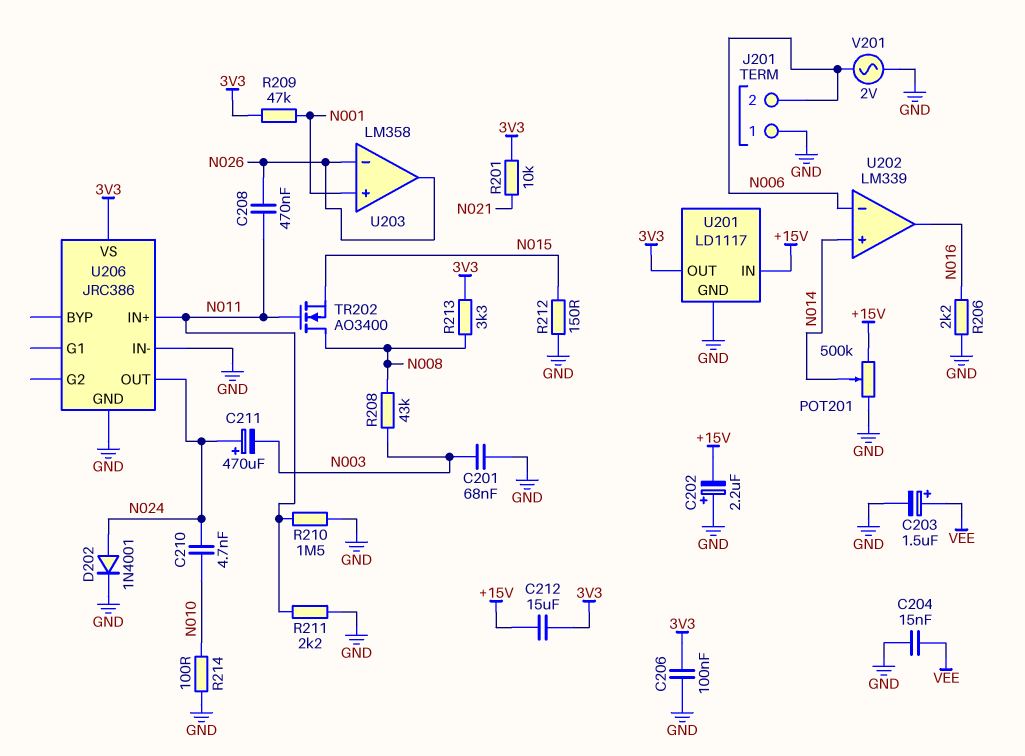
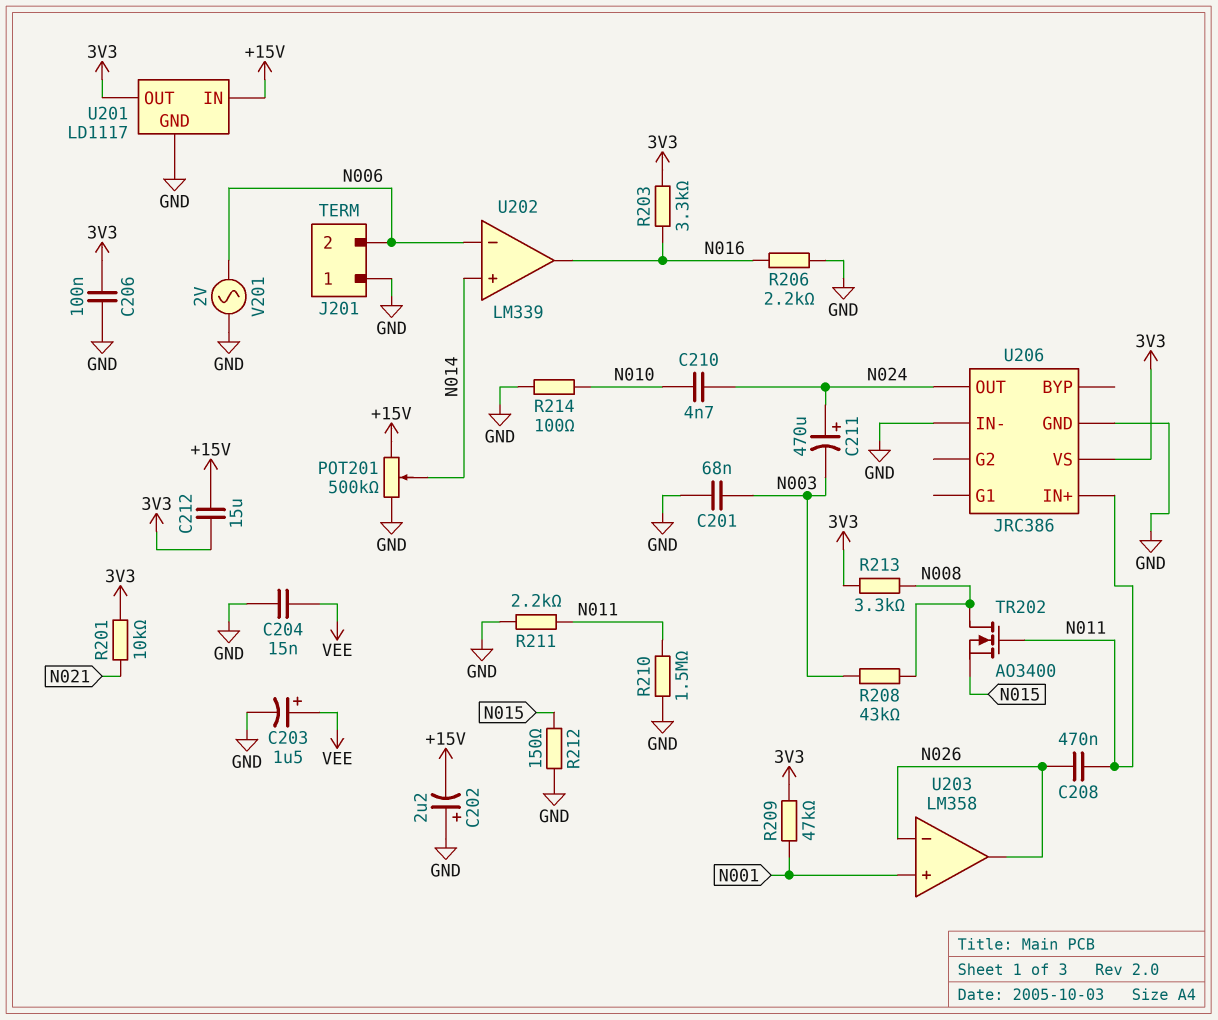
D202: diode 1N4001 (A N024, K GND) -> none
R203: none -> 3.3k (3V3, N016)

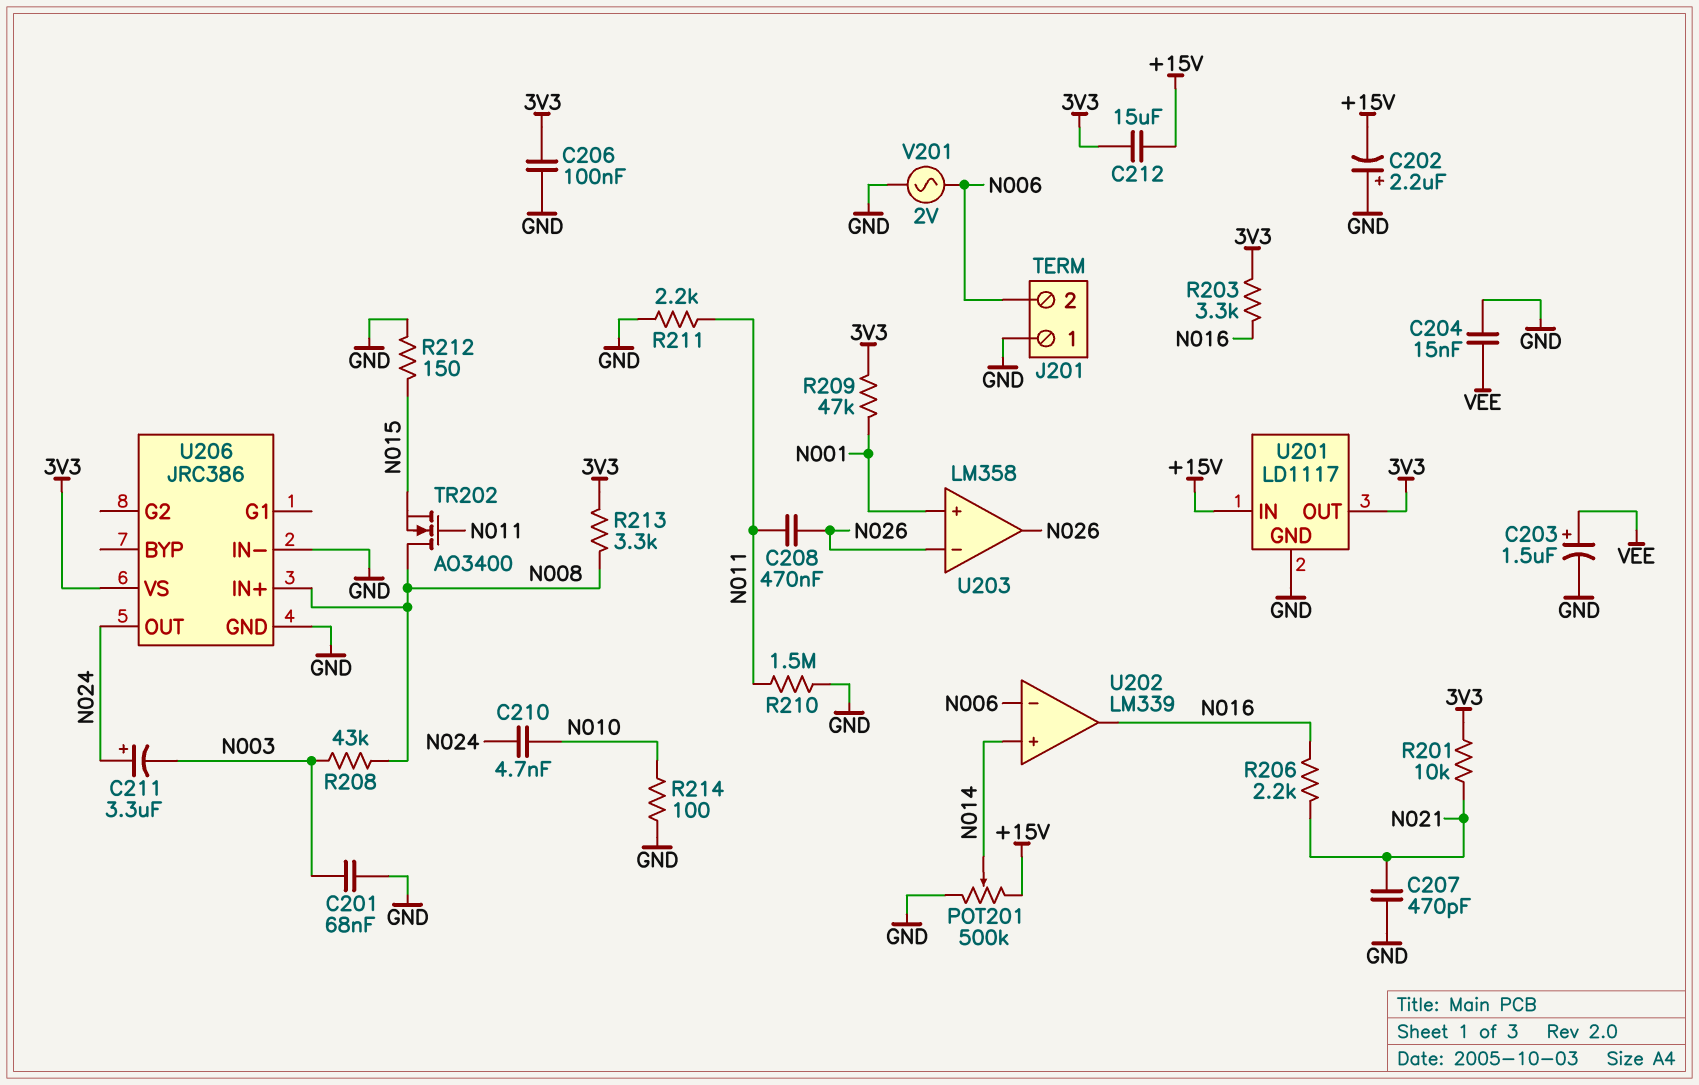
C207: none -> 470pF (GND, N021)
C211: 470uF (plus N024, minus N003) -> 3.3uF (plus N024, minus N003)
R206: 2.2k (GND, N016) -> 2.2k (N016, N021)
U206 pin IN+: N011 -> N008

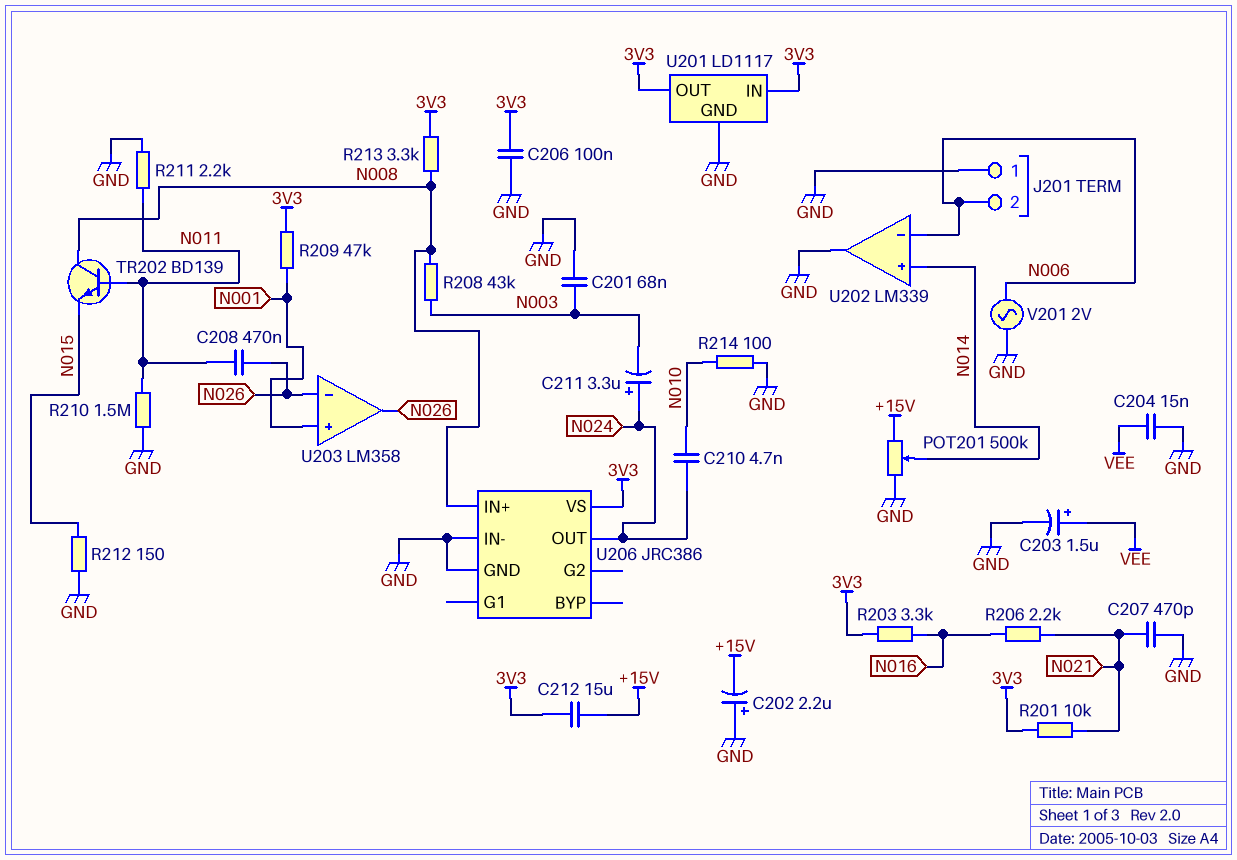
TR202: NMOS AO3400 (G N011, D N008, S N015) -> NPN BD139 (B N011, C N008, E N015)
U201 pin IN: +15V -> 3V3
U202 pin out: N016 -> GND

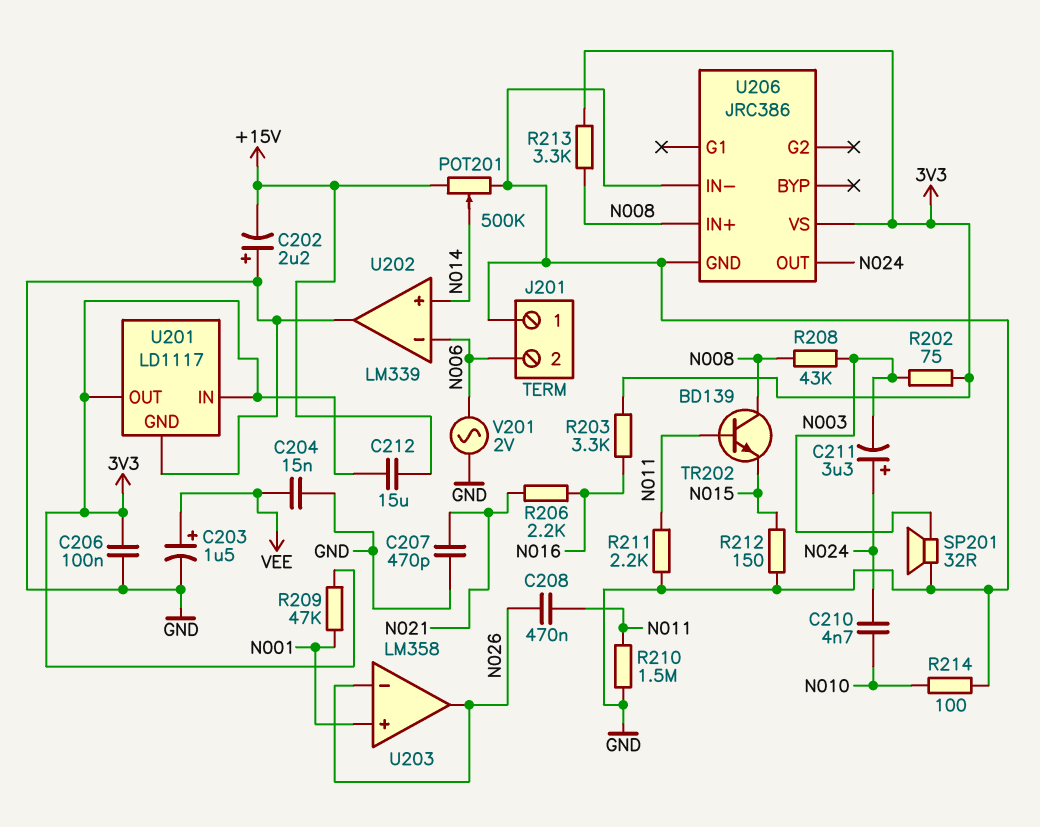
C201: 68nF (GND, N003) -> none
R201: 10k (3V3, N021) -> none
R202: none -> 75 (3V3, N003)
SP201: none -> speaker 32R (GND, N003)

